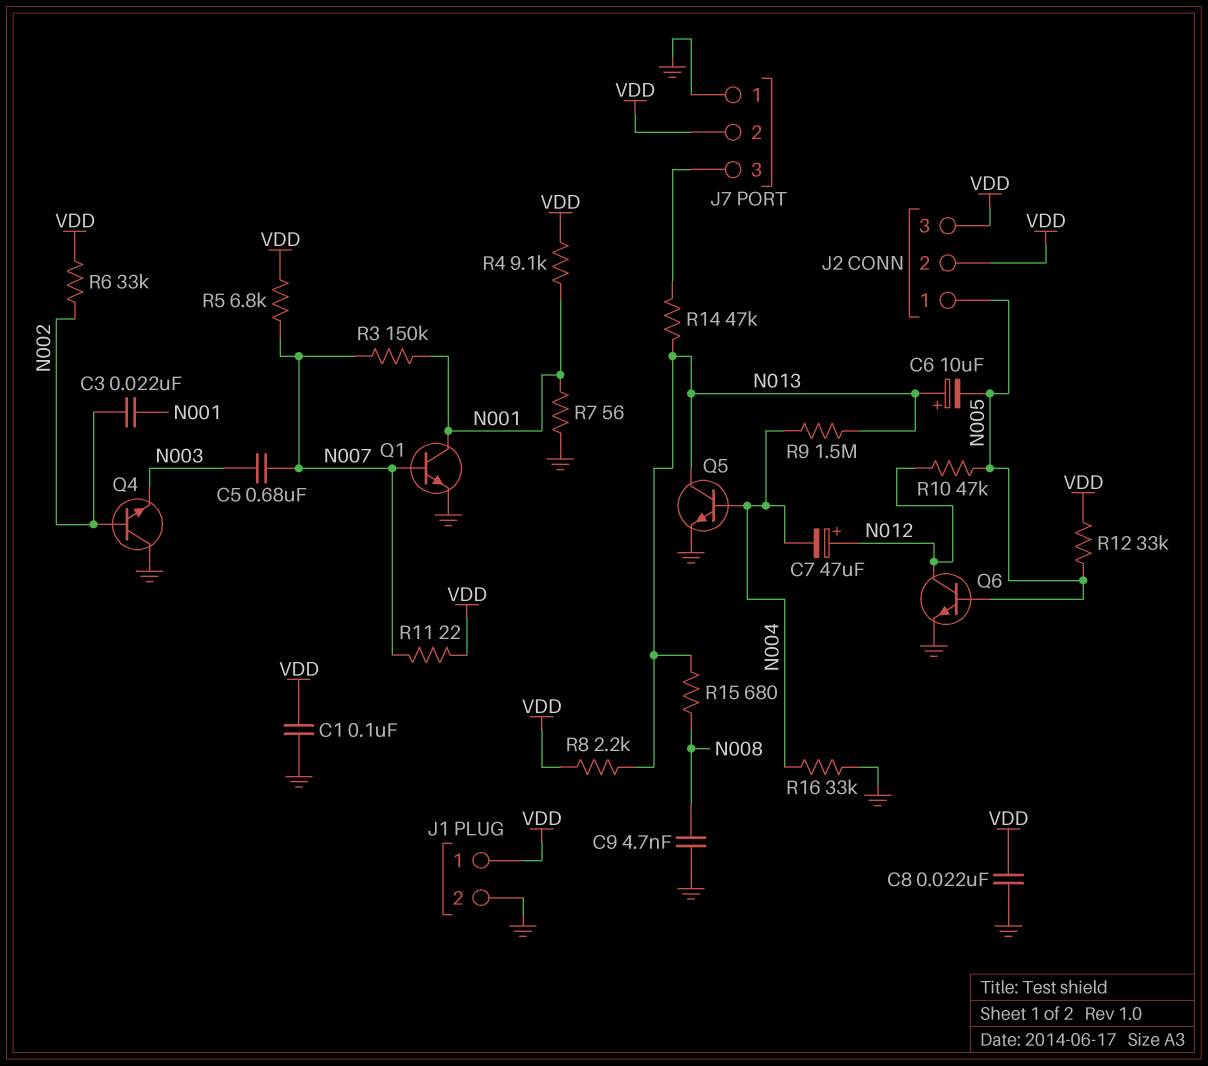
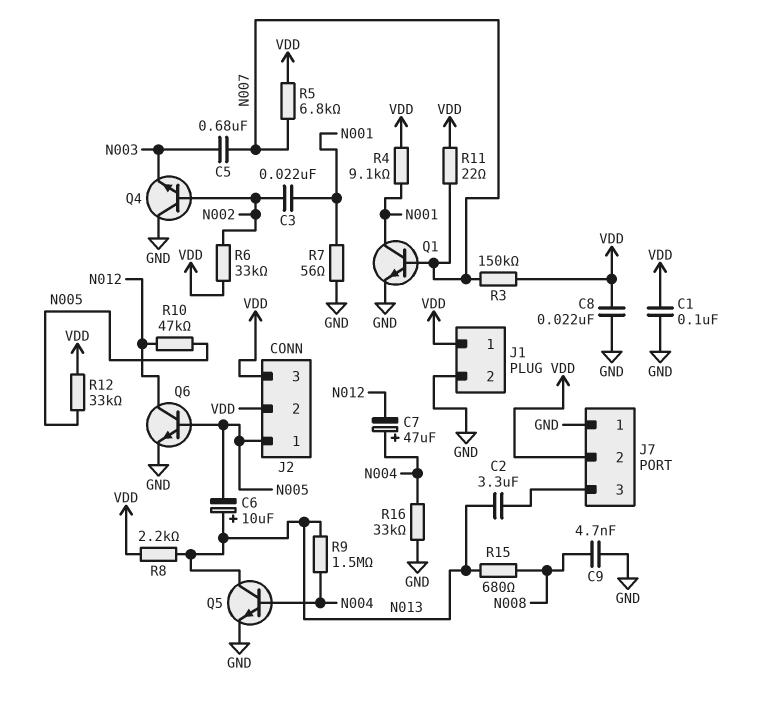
C2: none -> 3.3uF (J7/3, N013)
C7: 47uF (plus N012, minus N004) -> 47uF (plus N004, minus N012)
R3: 150k (N001, N007) -> 150k (N007, VDD)
R14: 47k (J7/3, N013) -> none

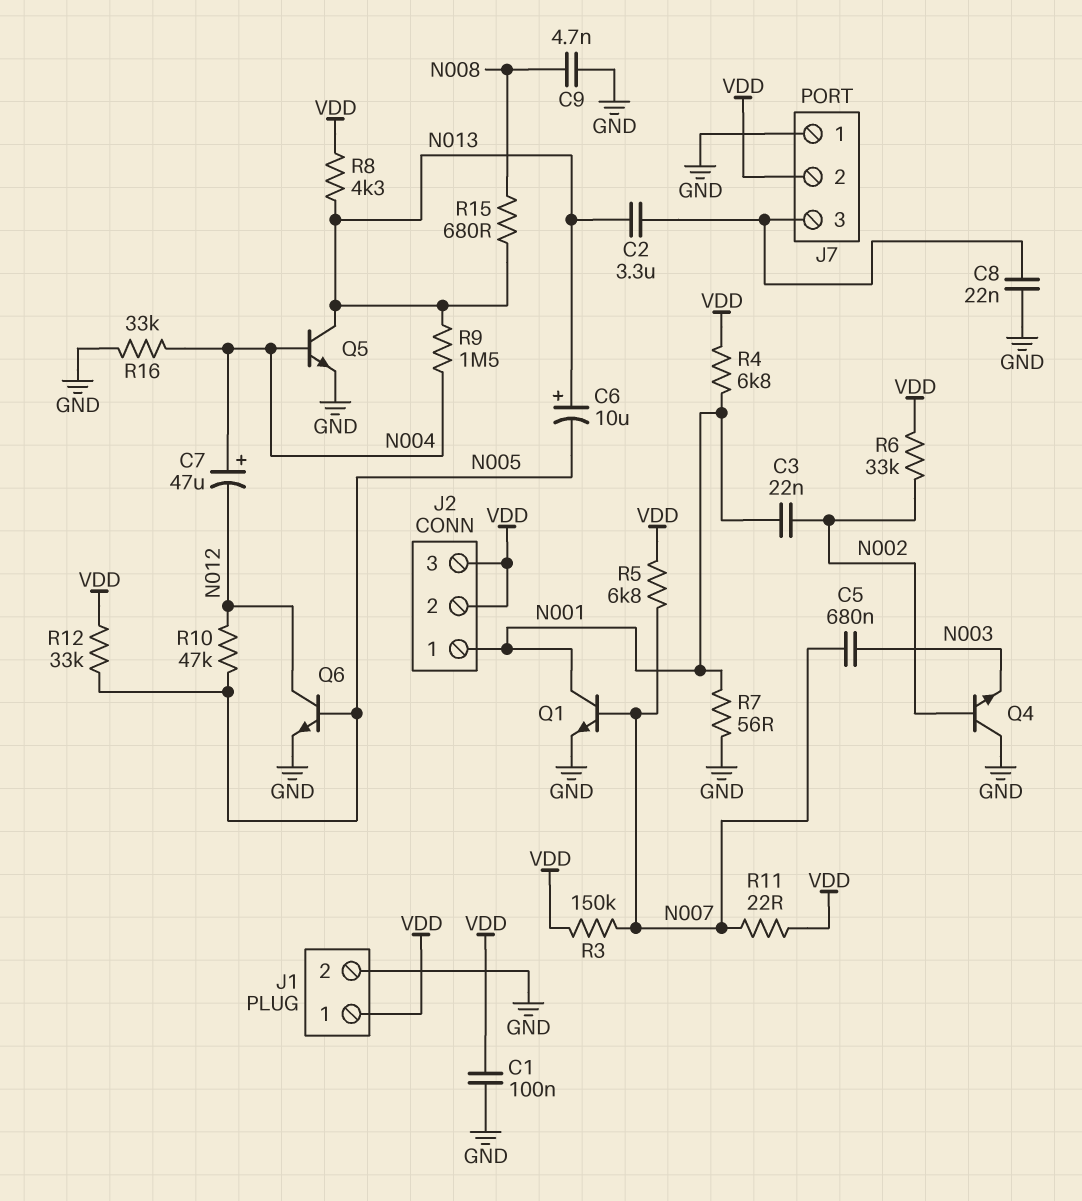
C8: 22nF (GND, VDD) -> 22nF (GND, J7/3)
J2 pin 1: N005 -> N001
R4: 9.1k (N001, VDD) -> 6.8k (N001, VDD)
R8: 2.2k (N013, VDD) -> 4.3k (N013, VDD)

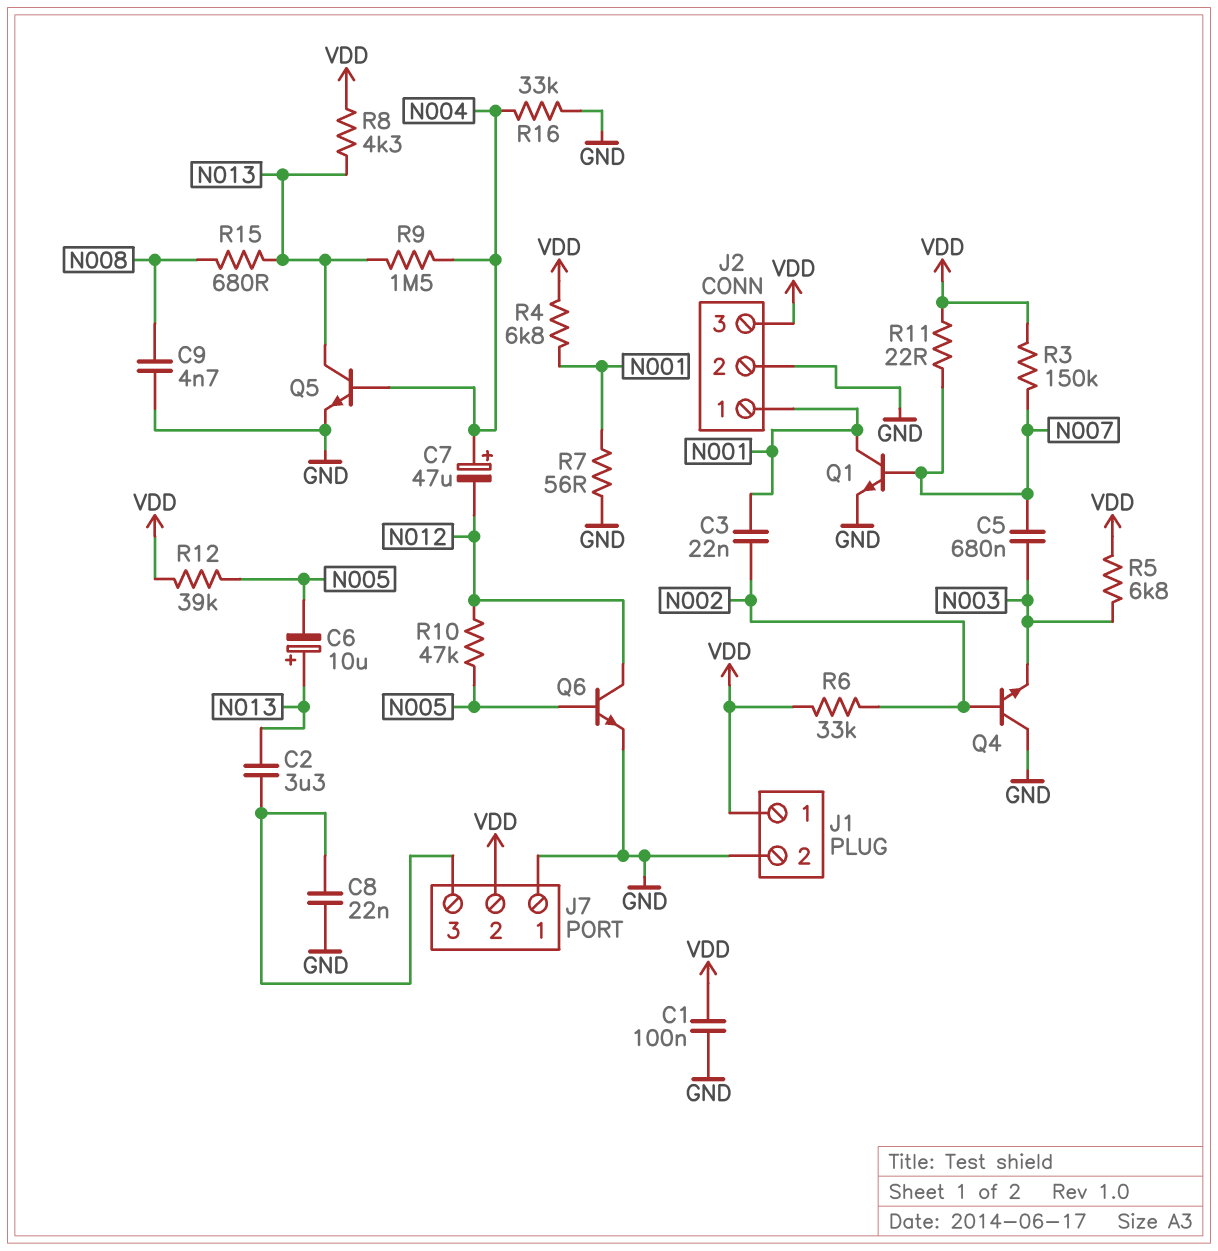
J2 pin 2: VDD -> GND
R5: 6.8k (N007, VDD) -> 6.8k (N003, VDD)
R12: 33k (N005, VDD) -> 39k (N005, VDD)

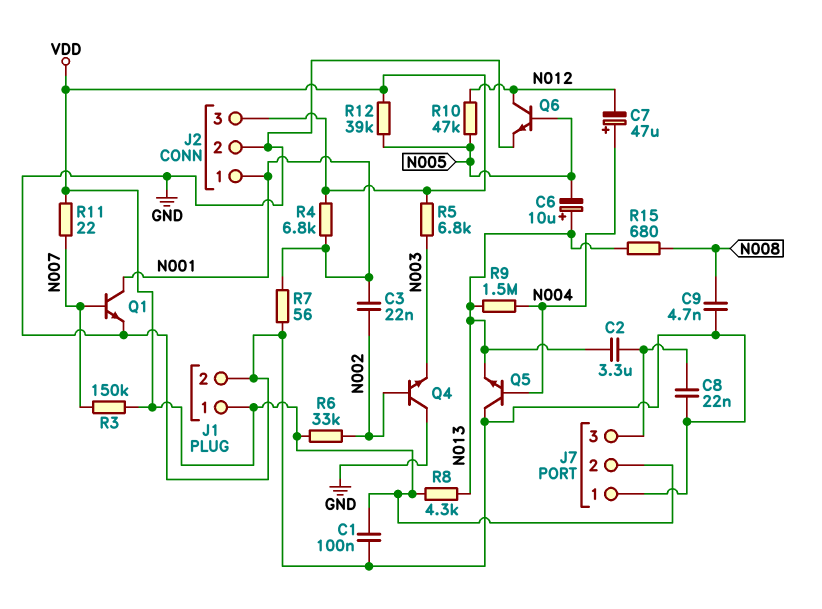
C5: 680nF (N003, N007) -> none
Q5: NPN (B N004, C N013, E GND) -> NPN (B N004, C GND, E N013)
R16: 33k (GND, N004) -> none

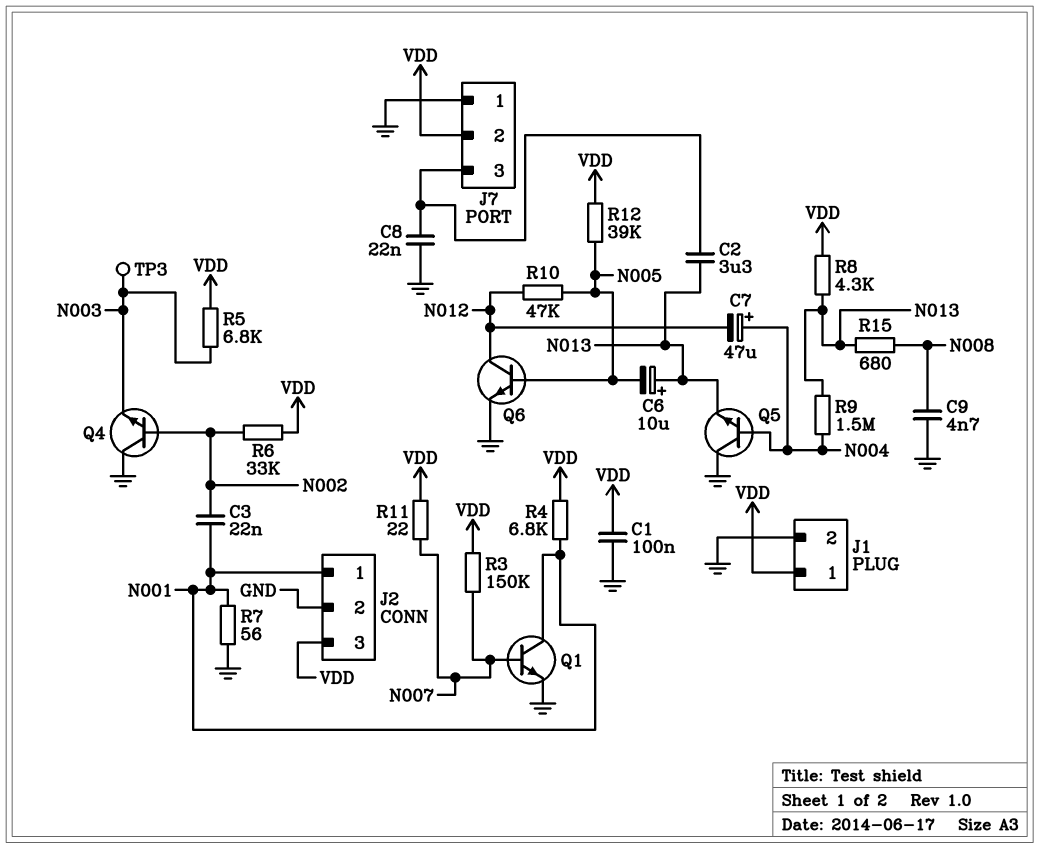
TP3: none -> test point (N003)

